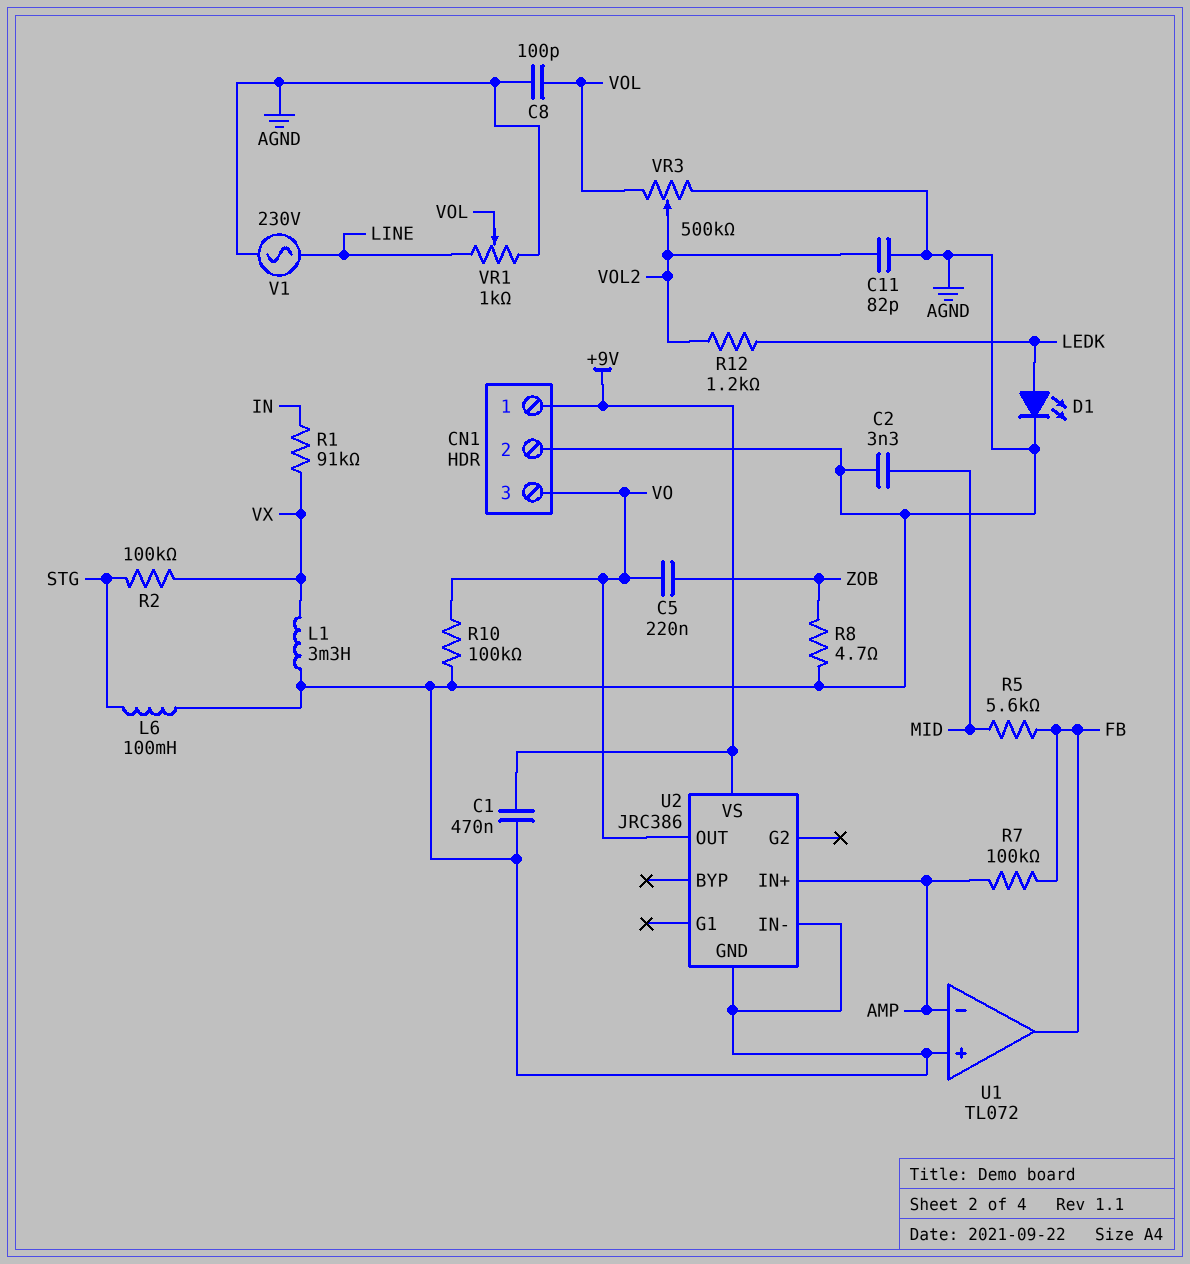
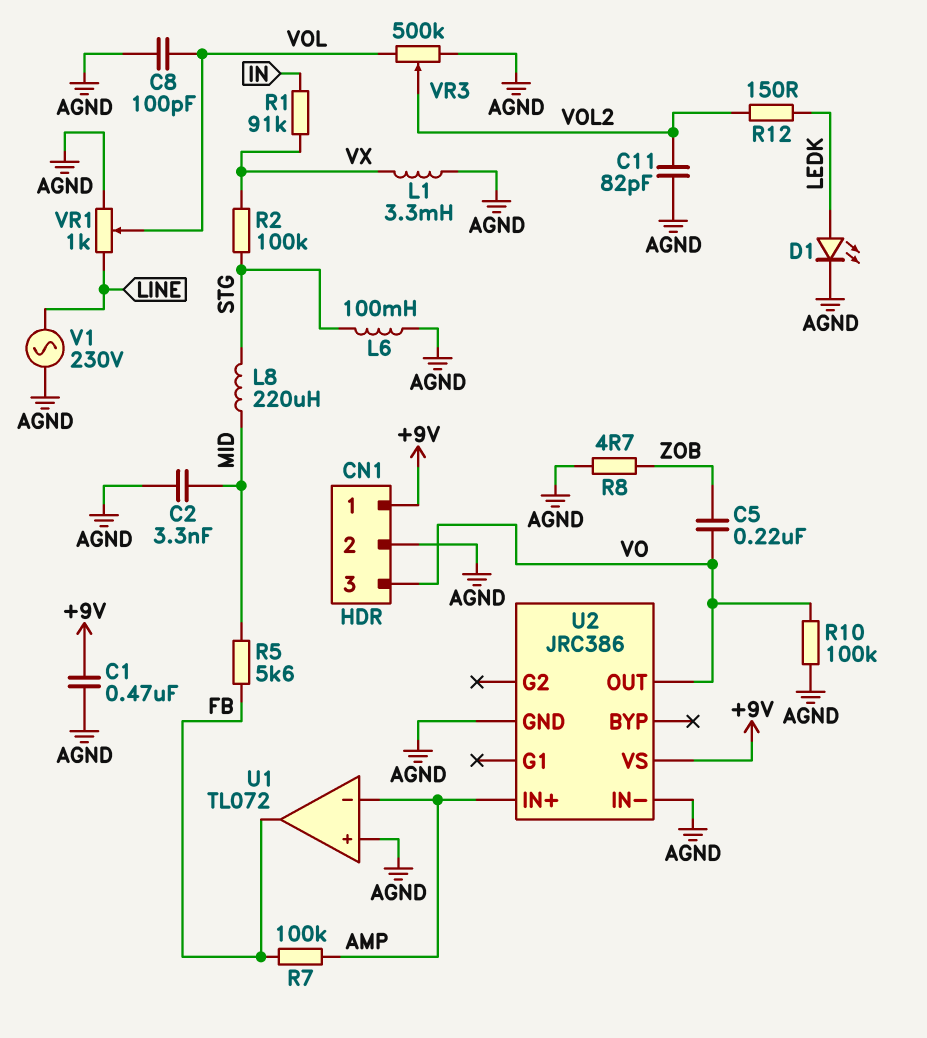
L8: none -> 220uH (MID, STG)
R12: 1.2k (LEDK, VOL2) -> 150 (LEDK, VOL2)

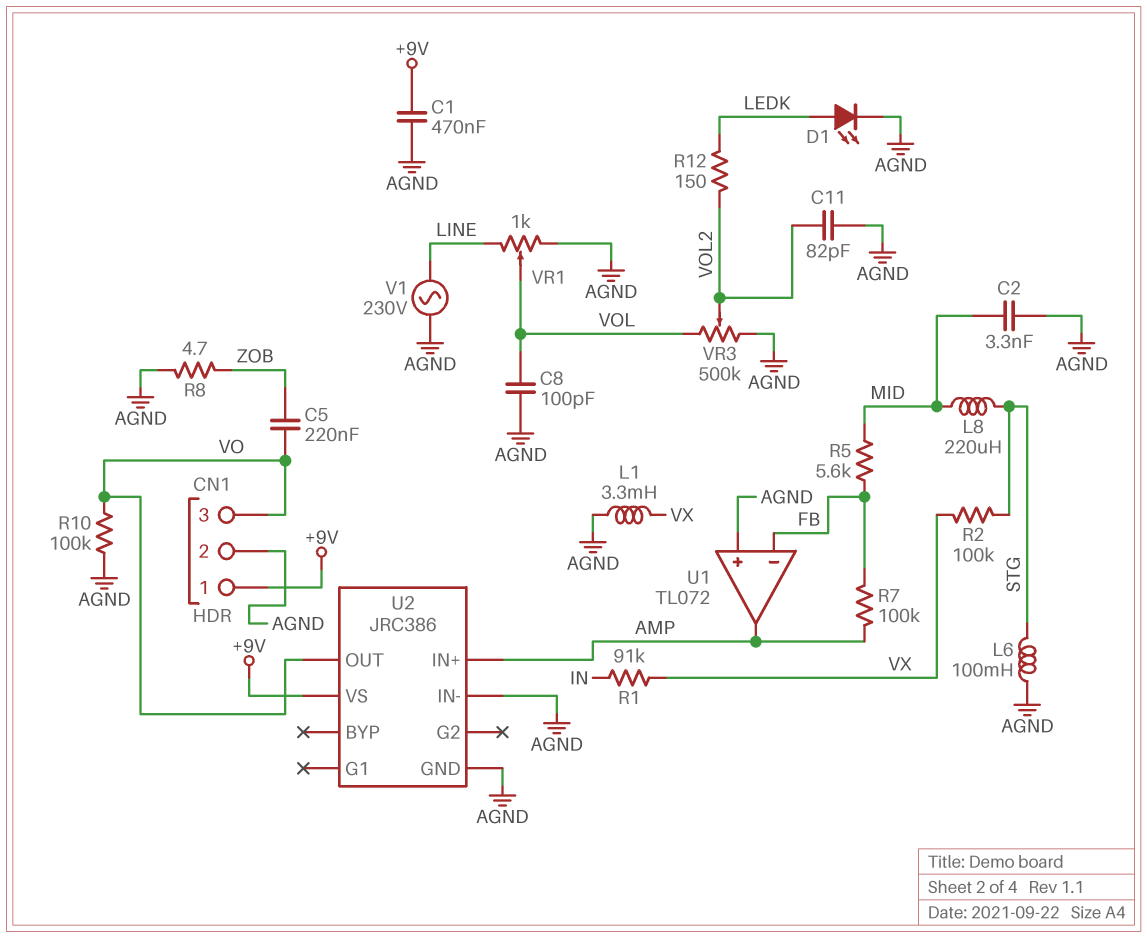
U1 pin in-: AMP -> FB
U1 pin out: FB -> AMP

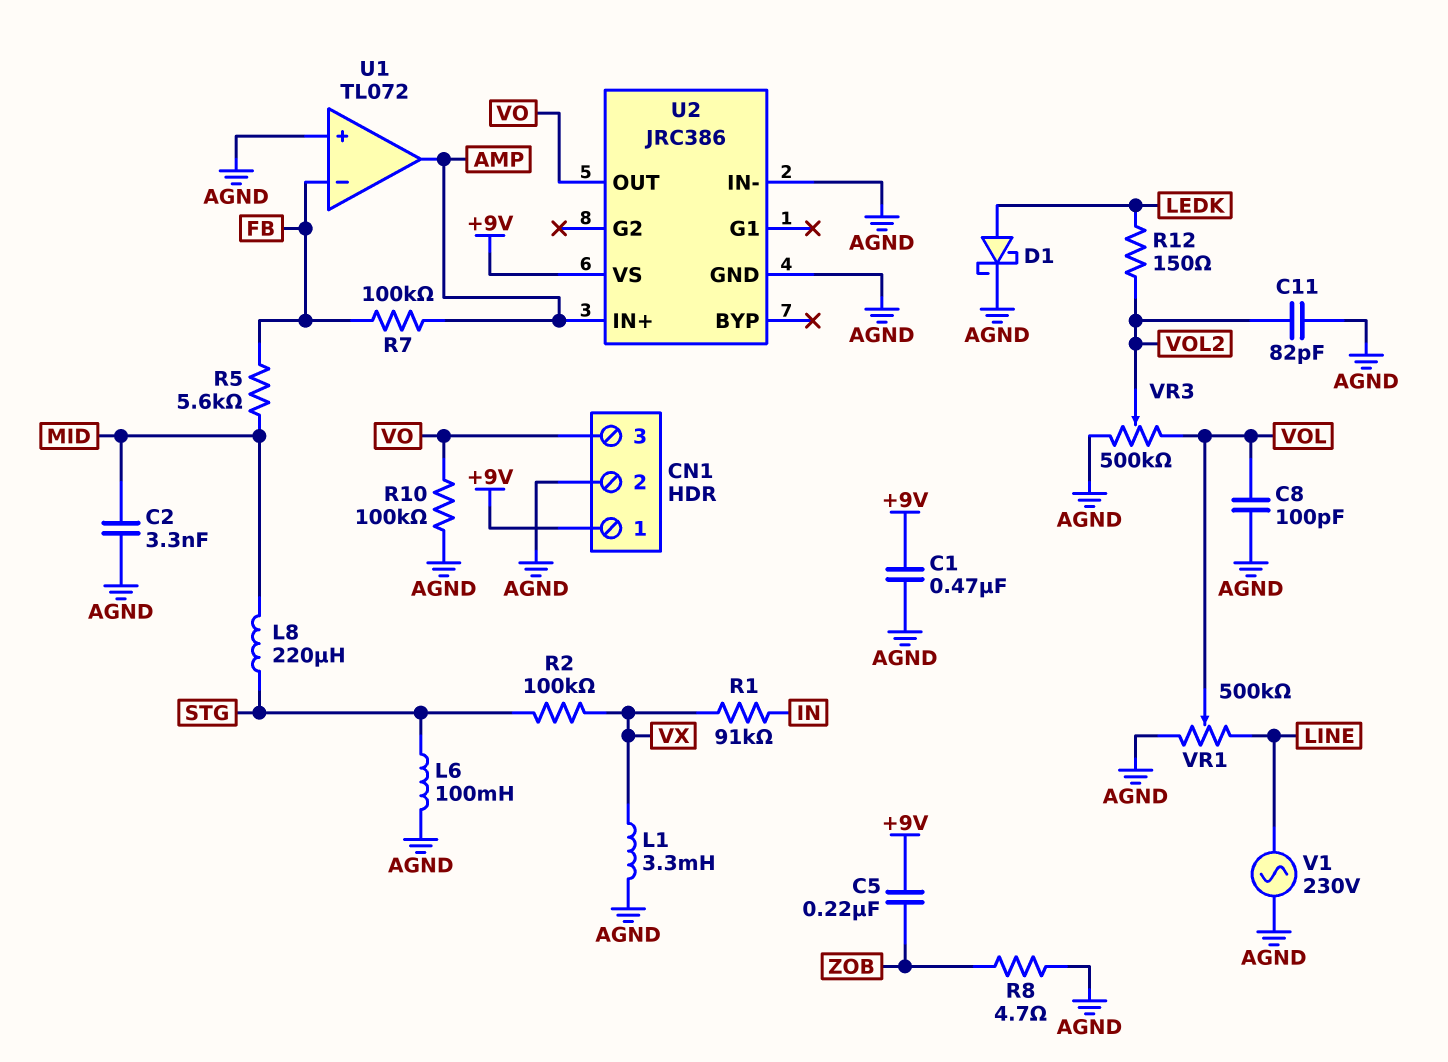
C5: 220nF (VO, ZOB) -> 220nF (+9V, ZOB)
D1: LED (A LEDK, K AGND) -> schottky (A LEDK, K AGND)
VR1: 1k (AGND, LINE, wiper VOL) -> 500k (AGND, LINE, wiper VOL)

